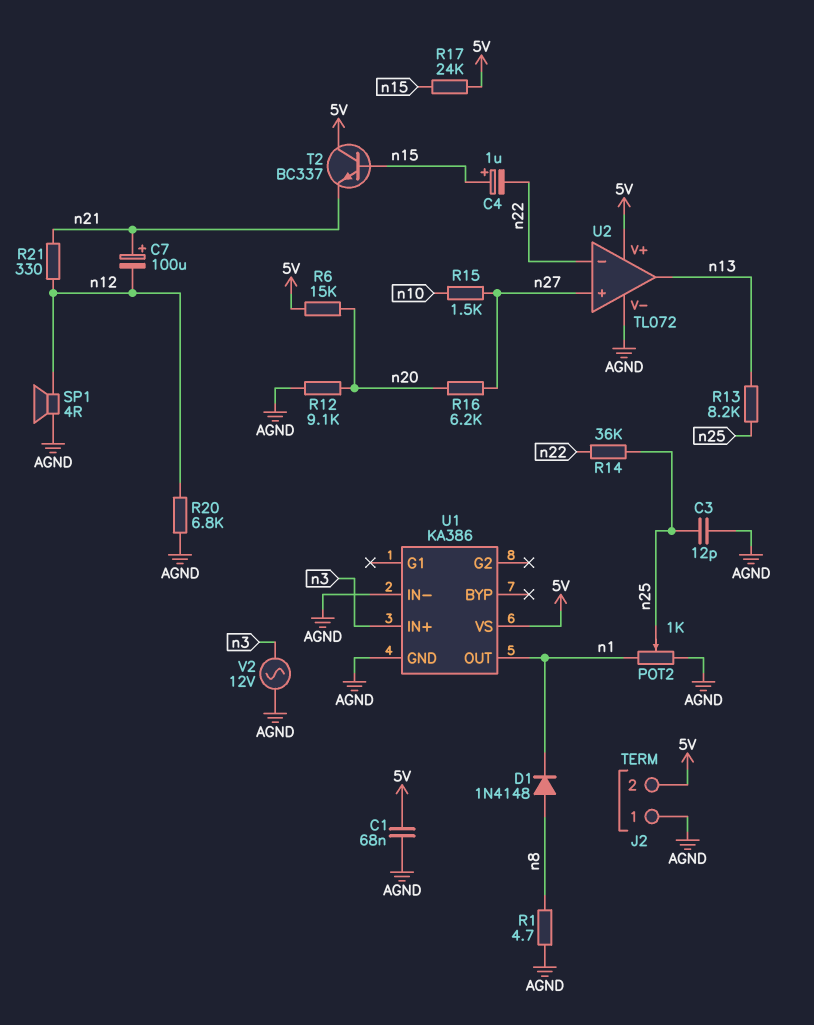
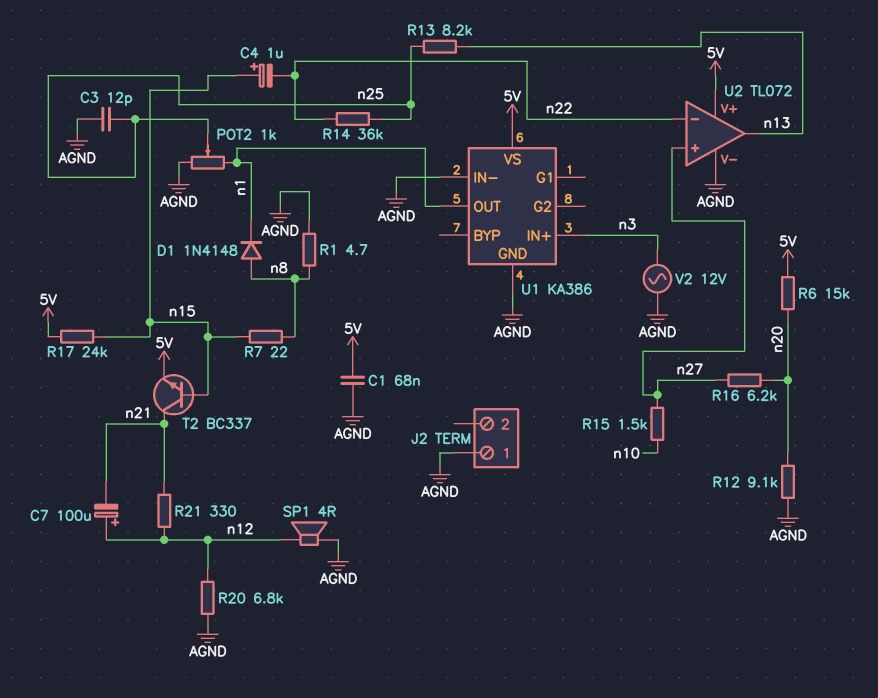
C7: 100uF (plus n21, minus n12) -> 100uF (plus n12, minus n21)
J2 pin 2: 5V -> none
R7: none -> 22 (n8, n15)
T2: NPN BC337 (B n15, C 5V, E n21) -> NPN BC337 (B n15, C n21, E 5V)

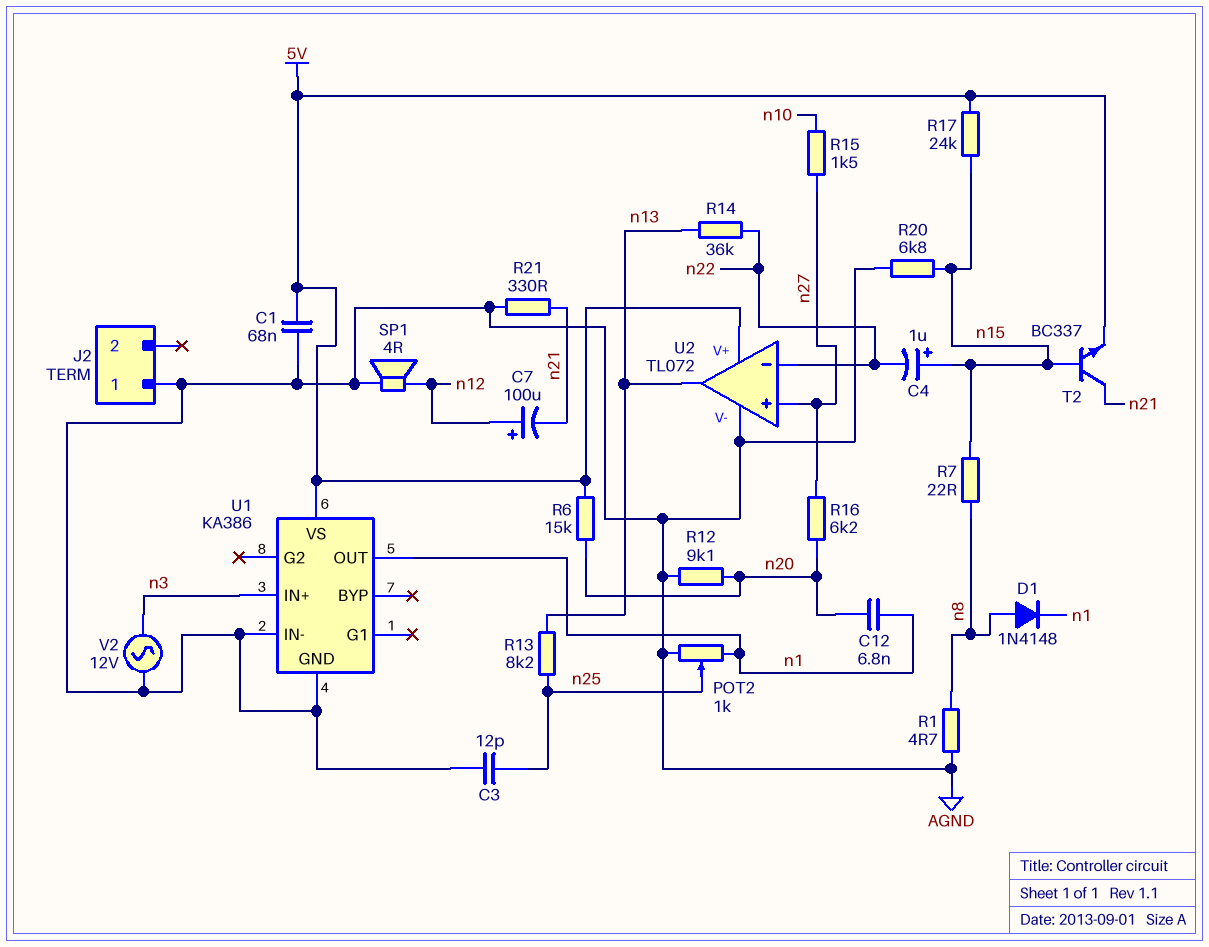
C12: none -> 6.8nF (n1, n20)
R14: 36k (n22, n25) -> 36k (n13, n22)
R20: 6.8k (AGND, n12) -> 6.8k (AGND, n15)
R21: 330 (n12, n21) -> 330 (AGND, n21)

